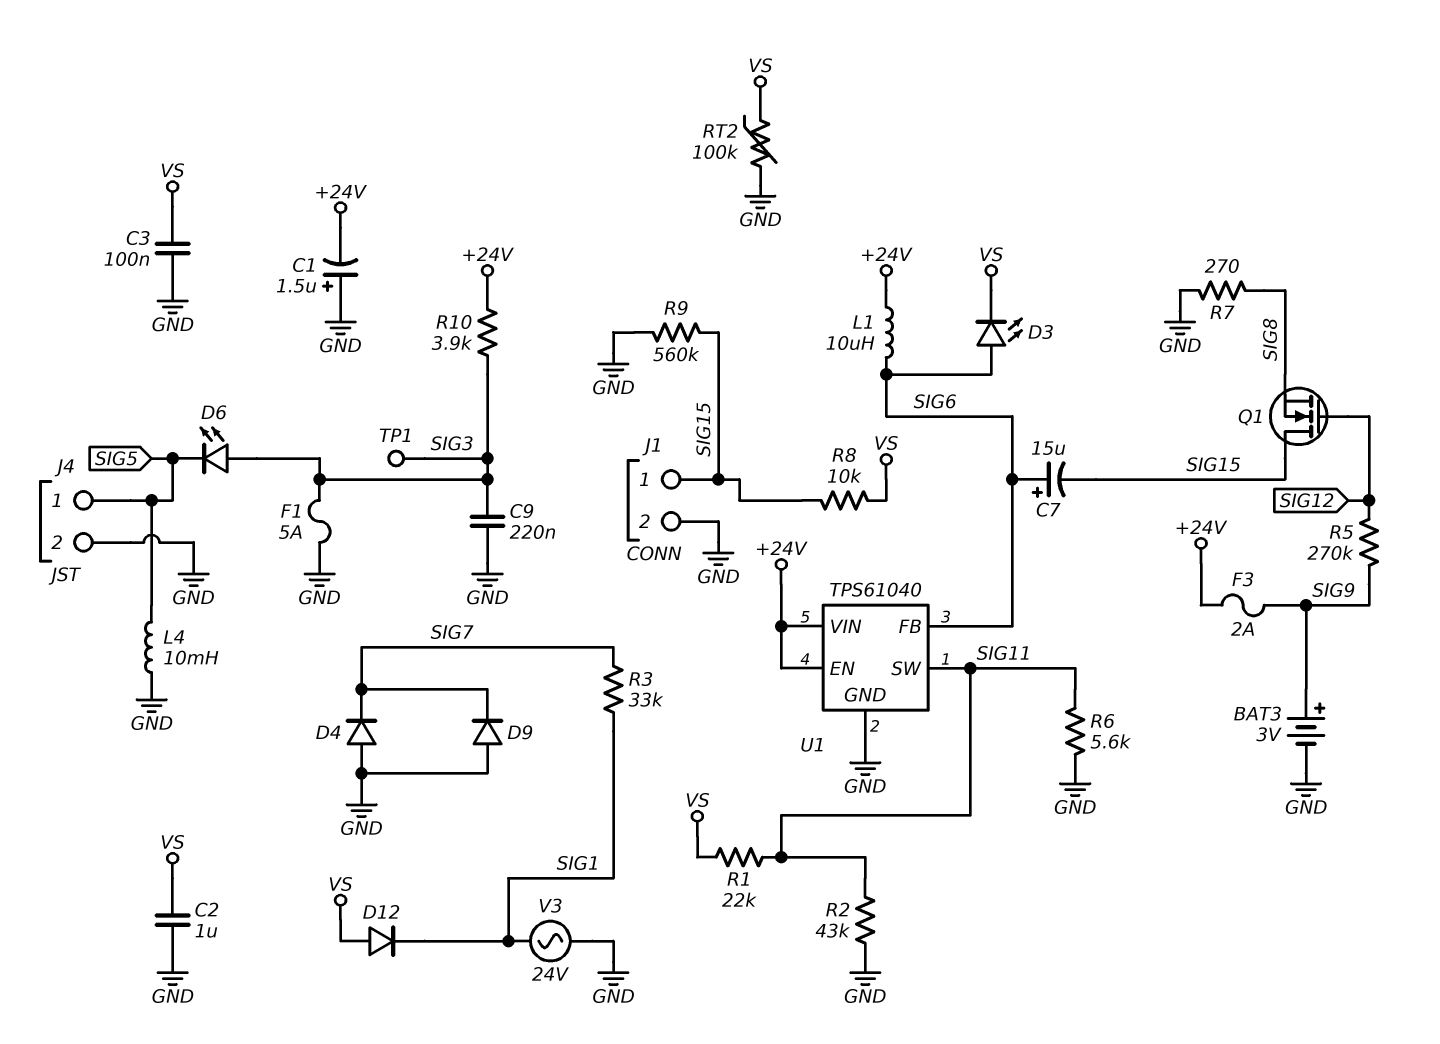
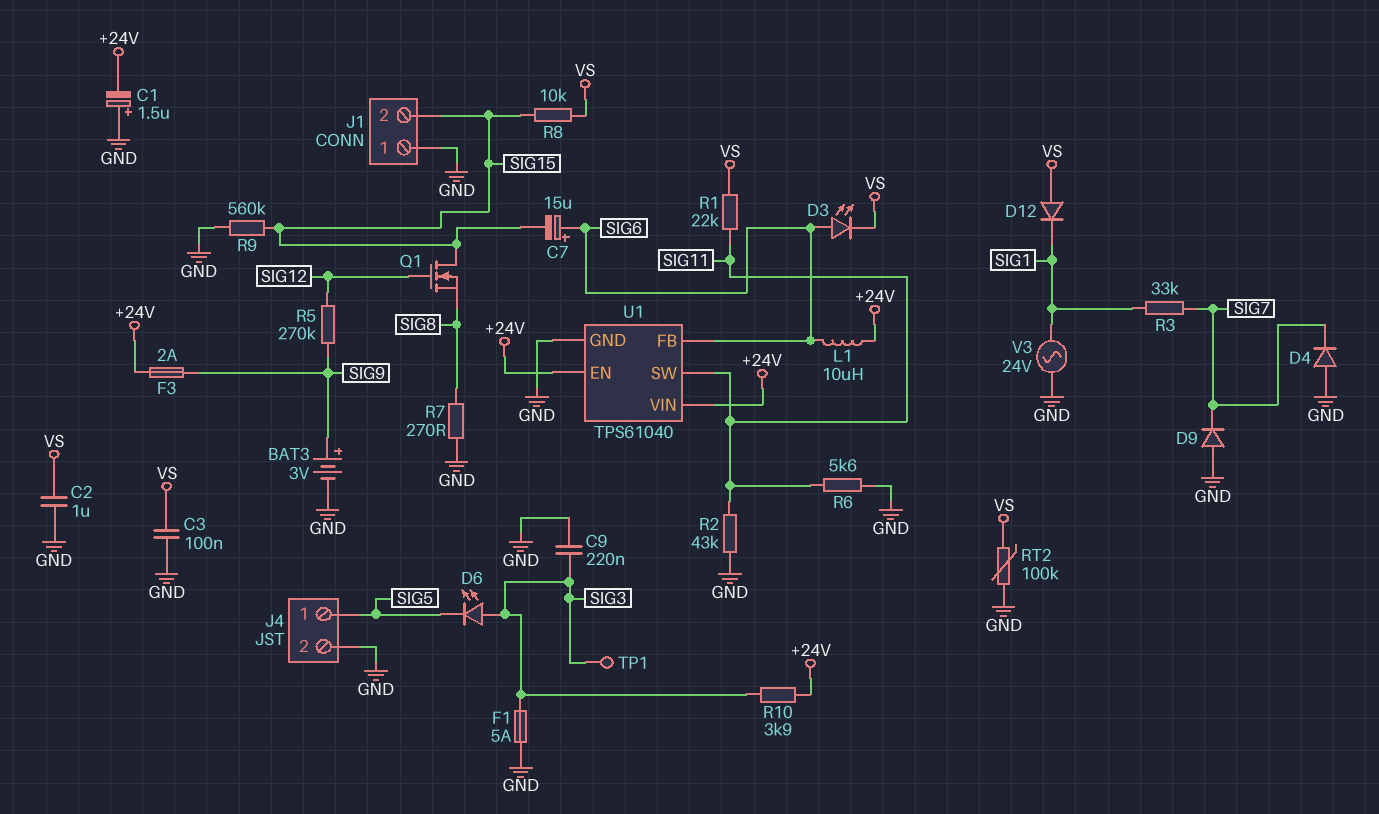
J1 pin 1: SIG15 -> GND
J1 pin 2: GND -> SIG15
L4: 10mH (GND, SIG5) -> none

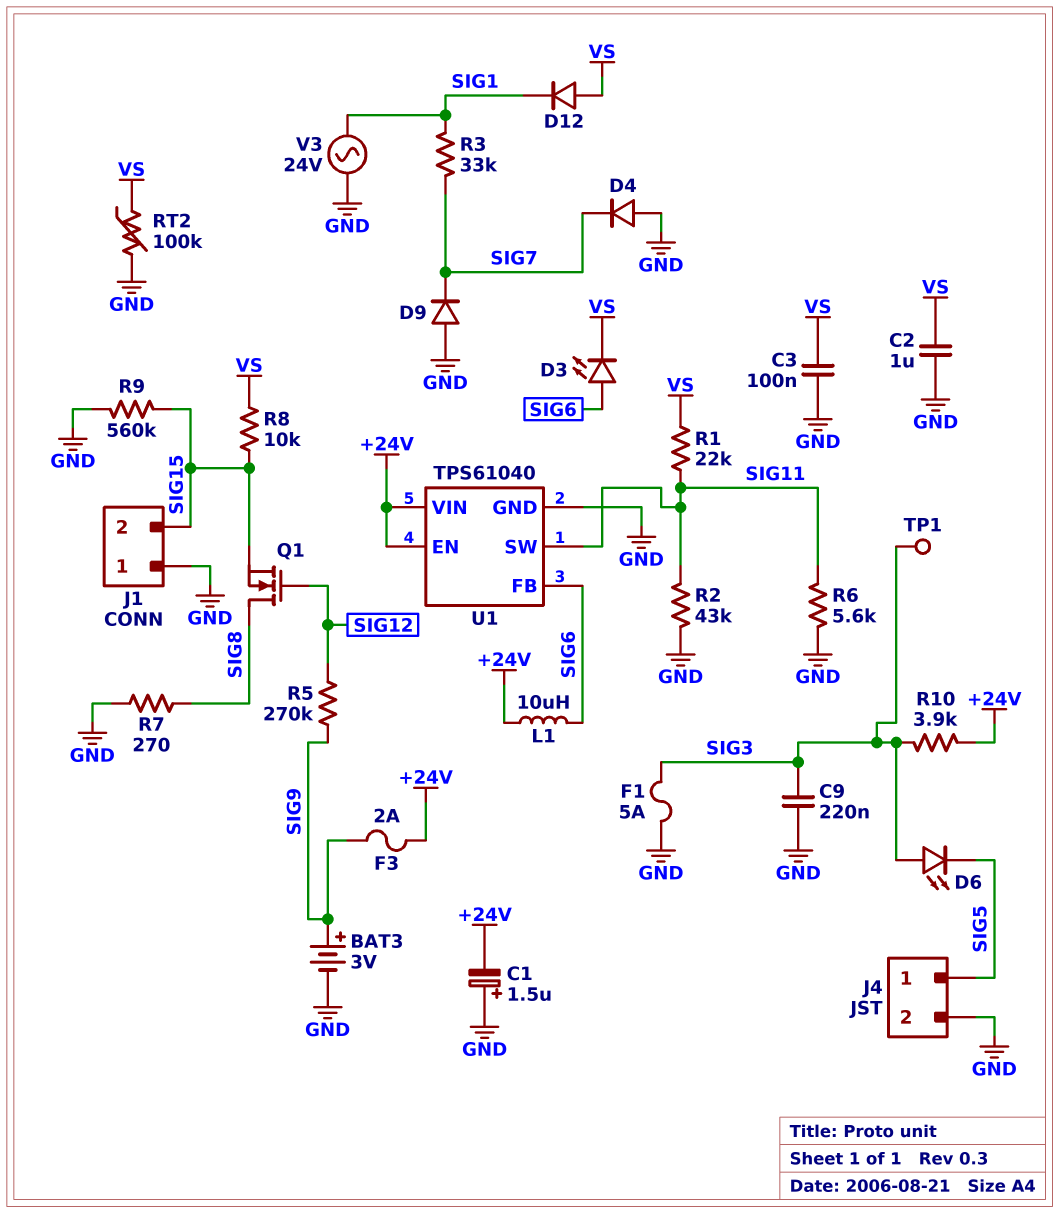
C7: 15uF (plus SIG6, minus SIG15) -> none
Q1: NMOS (G SIG12, D SIG15, S SIG8) -> NMOS (G SIG12, D SIG8, S SIG15)

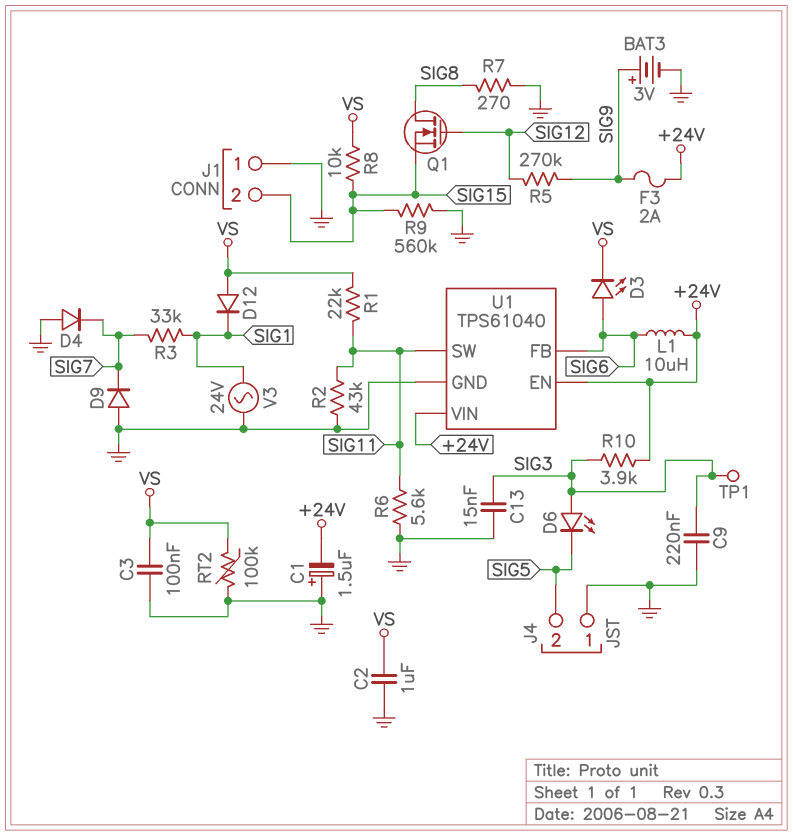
C13: none -> 15nF (GND, SIG3)
F1: 5A (GND, SIG3) -> none
J4 pin 1: SIG5 -> GND
J4 pin 2: GND -> SIG5

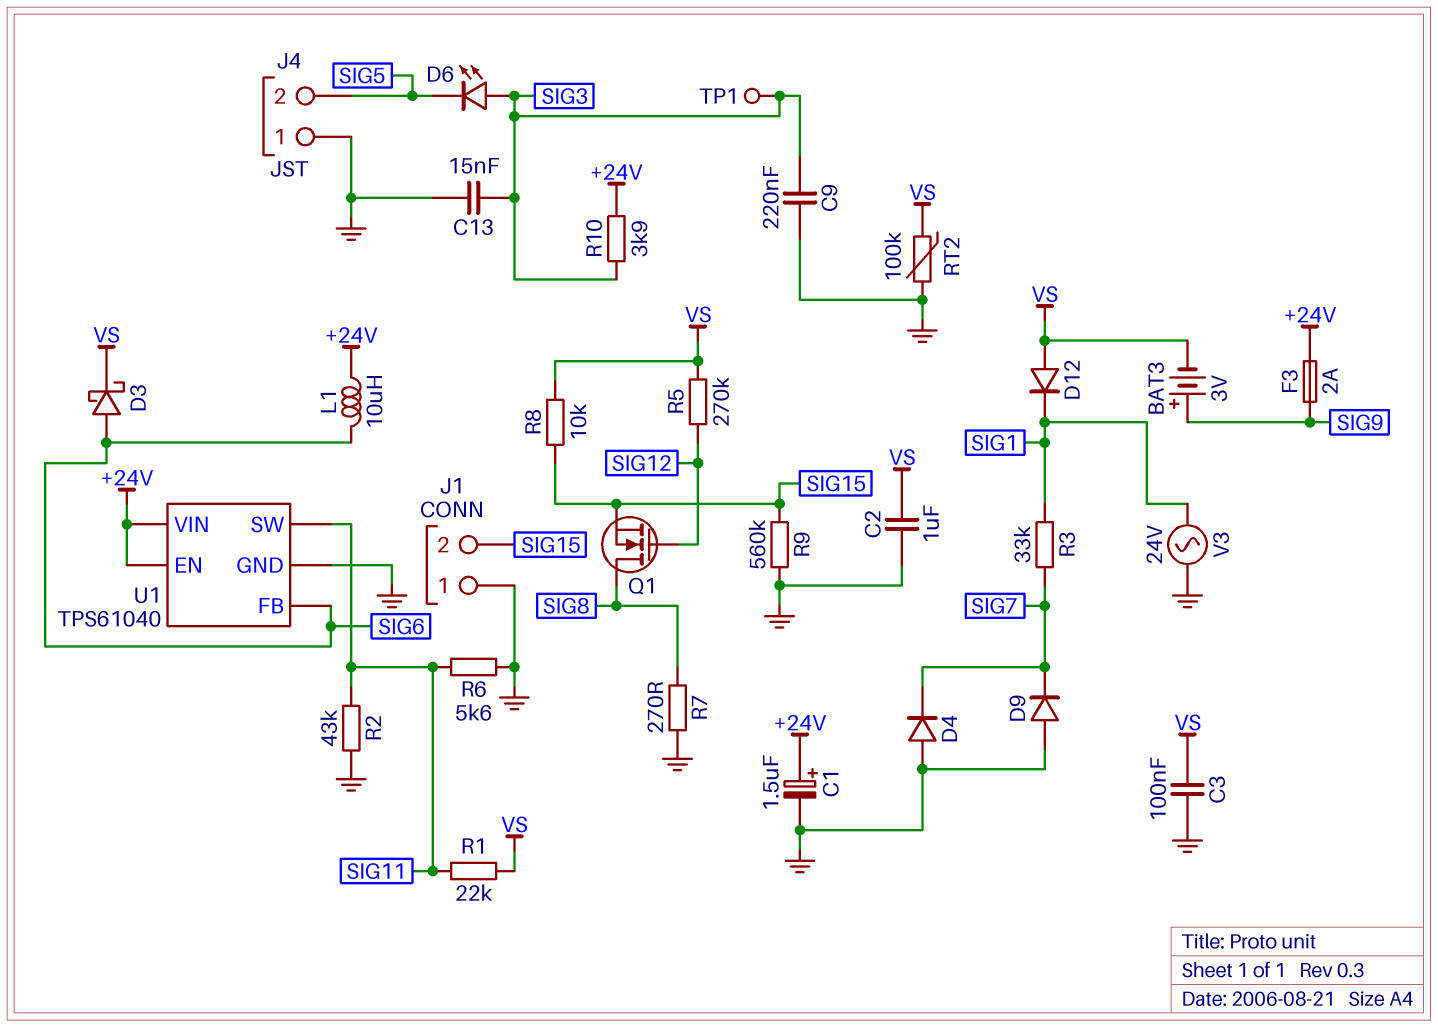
BAT3: 3V (plus SIG9, minus GND) -> 3V (plus SIG9, minus VS)
C1: 1.5uF (plus GND, minus +24V) -> 1.5uF (plus +24V, minus GND)
D3: LED (A SIG6, K VS) -> schottky (A SIG6, K VS)
R5: 270k (SIG9, SIG12) -> 270k (SIG12, VS)

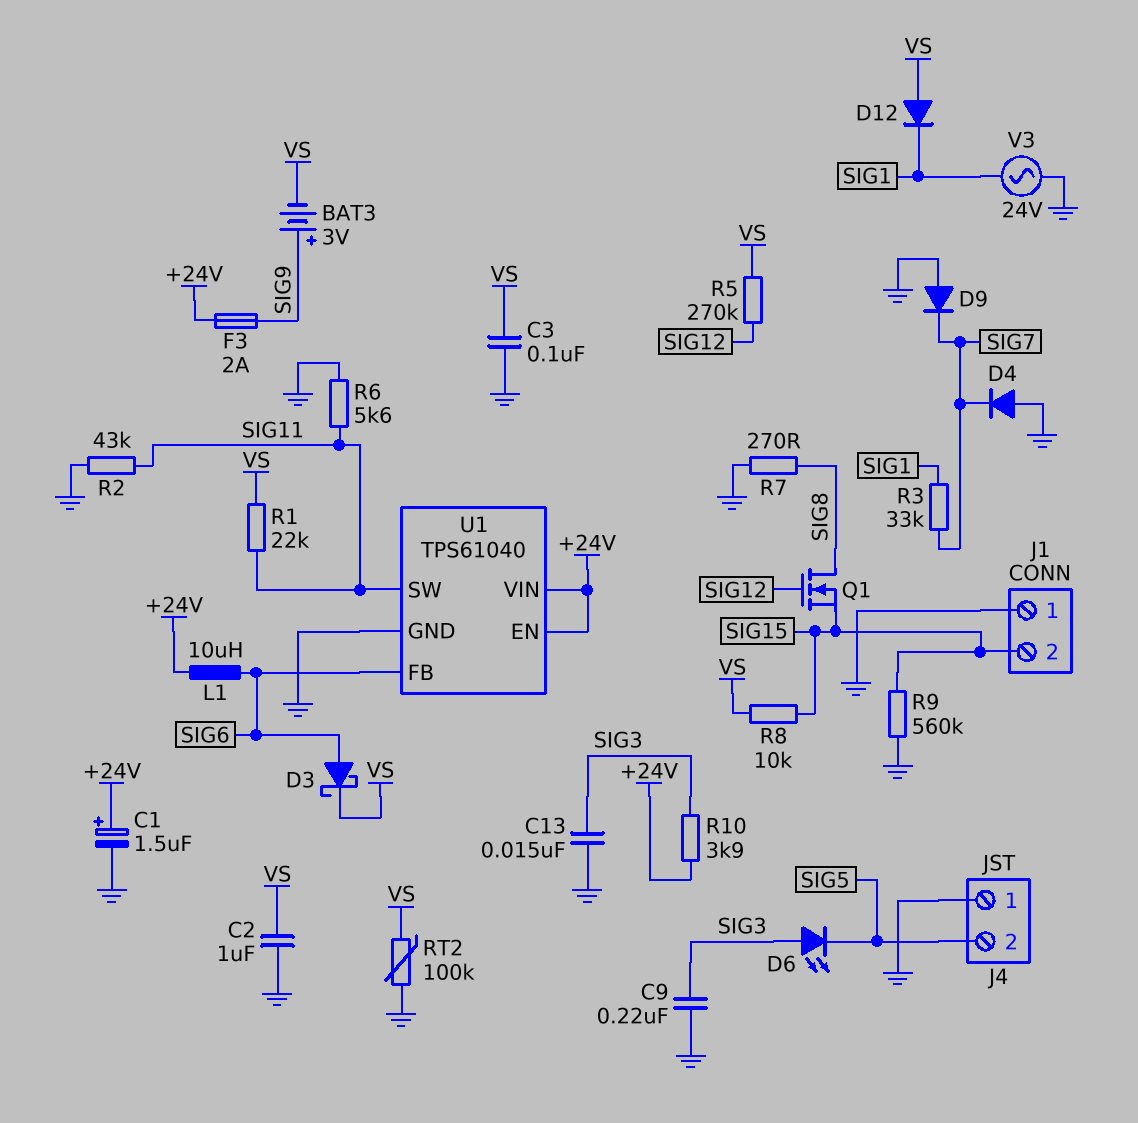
TP1: test point (SIG3) -> none

